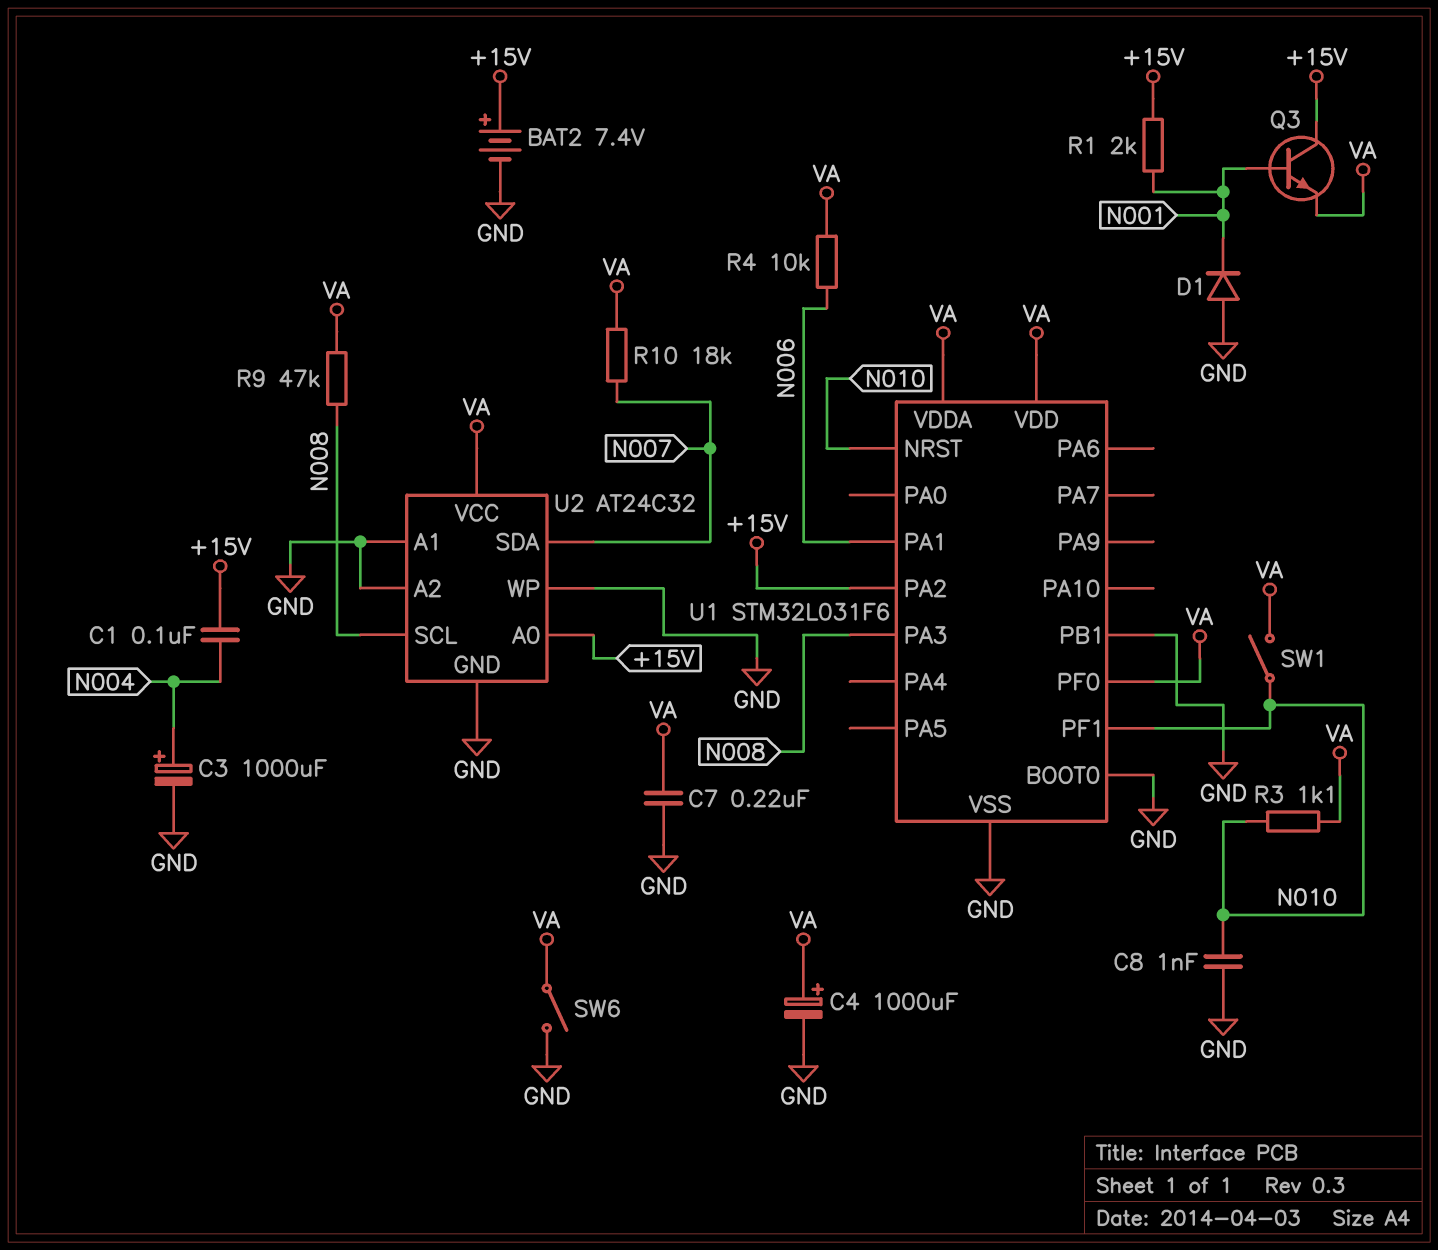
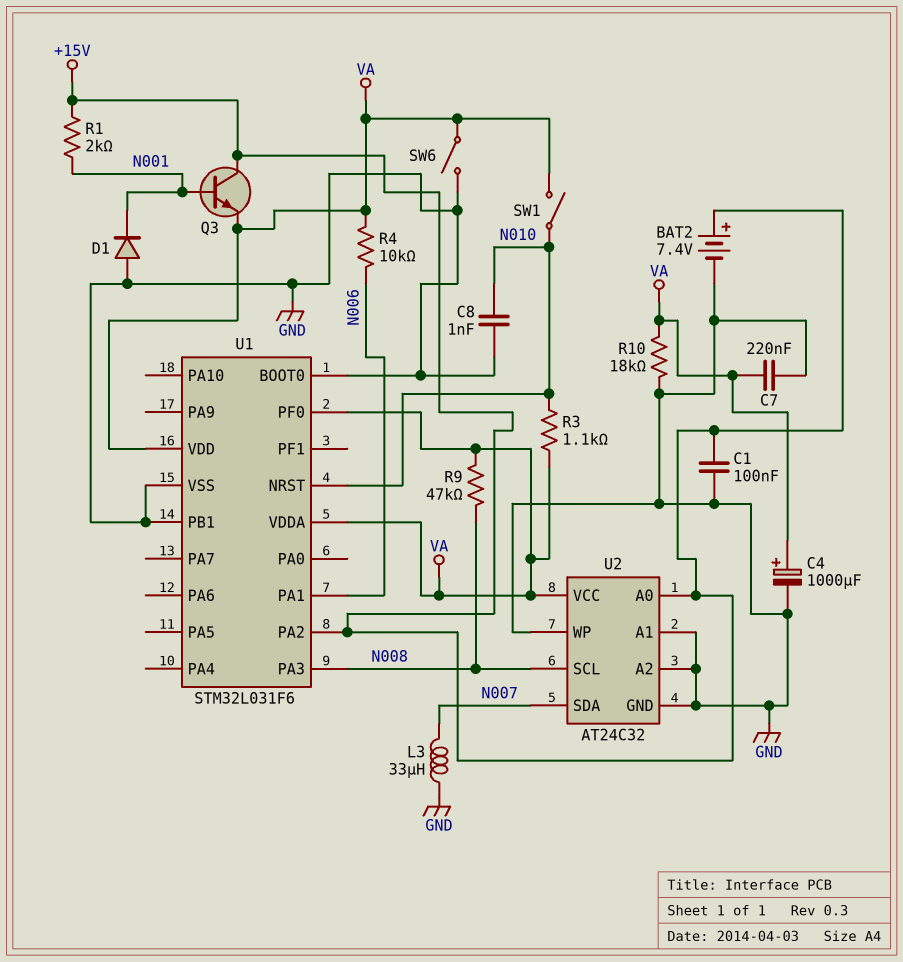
C1: 100nF (+15V, N004) -> 100nF (+15V, GND)
C3: 1000uF (plus N004, minus GND) -> none
L3: none -> 33uH (GND, N007)
R10: 18k (N007, VA) -> 18k (GND, VA)
U1 pin PF1: N010 -> none

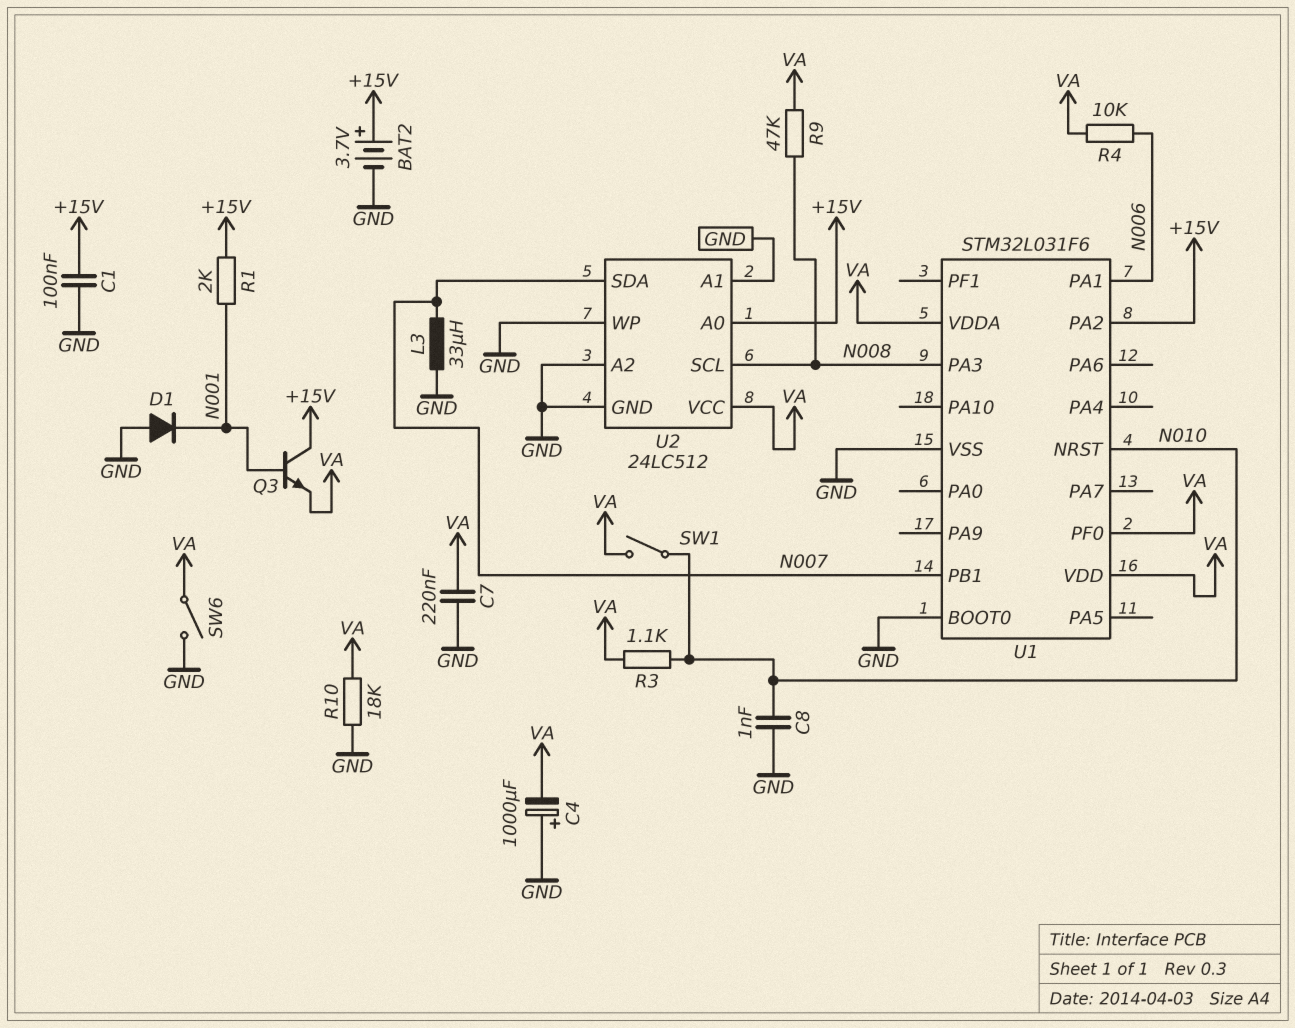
BAT2: 7.4V (plus +15V, minus GND) -> 3.7V (plus +15V, minus GND)
C4: 1000uF (plus VA, minus GND) -> 1000uF (plus GND, minus VA)
U1 pin PB1: GND -> N007
U2: AT24C32 -> 24LC512

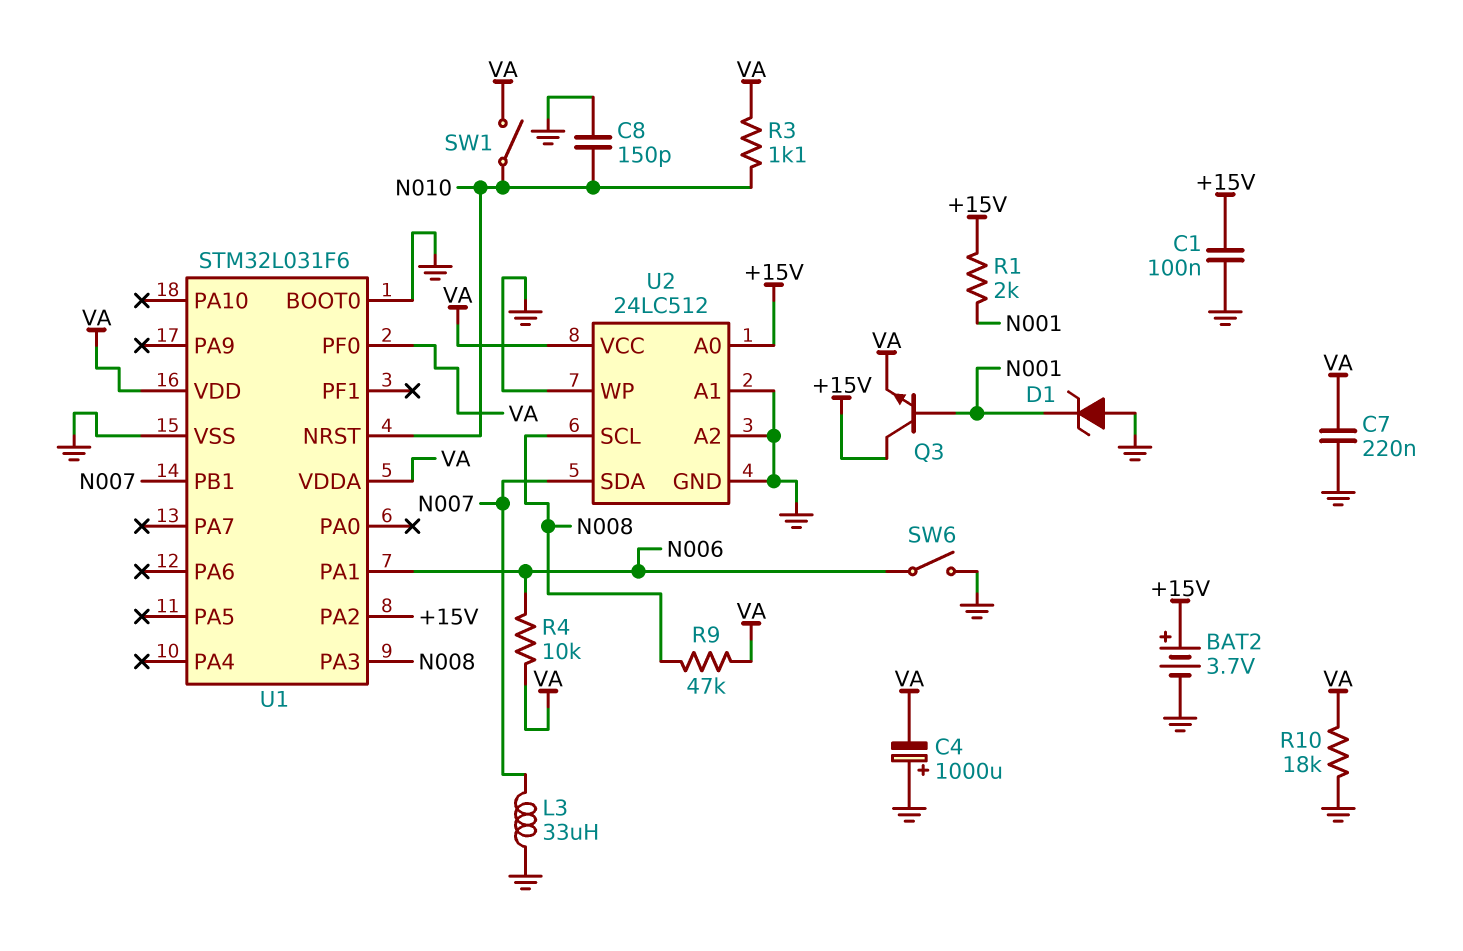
C8: 1nF (GND, N010) -> 150pF (GND, N010)
D1: diode (A GND, K N001) -> zener (A GND, K N001)
SW6: switch (GND, VA) -> switch (GND, N006)

